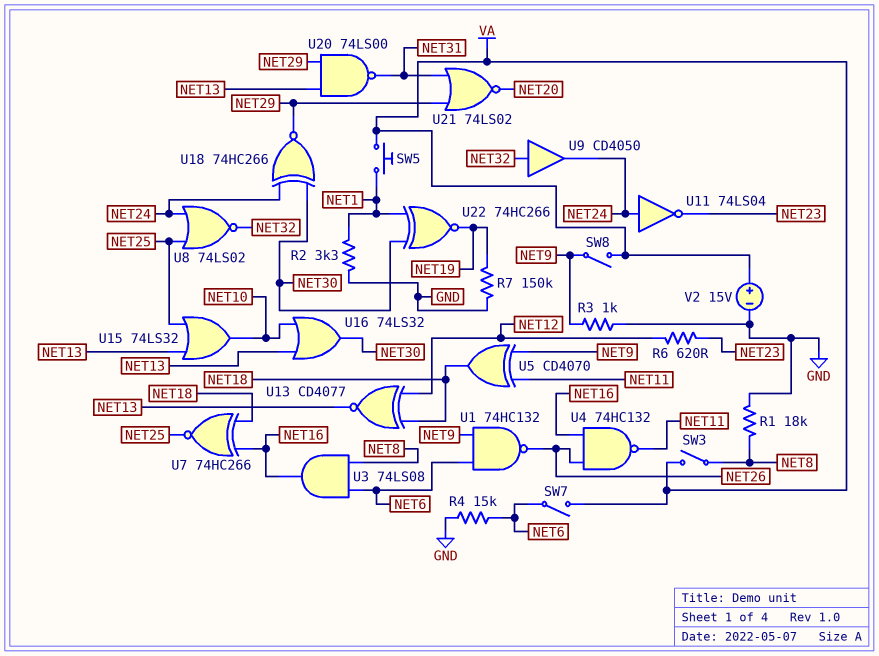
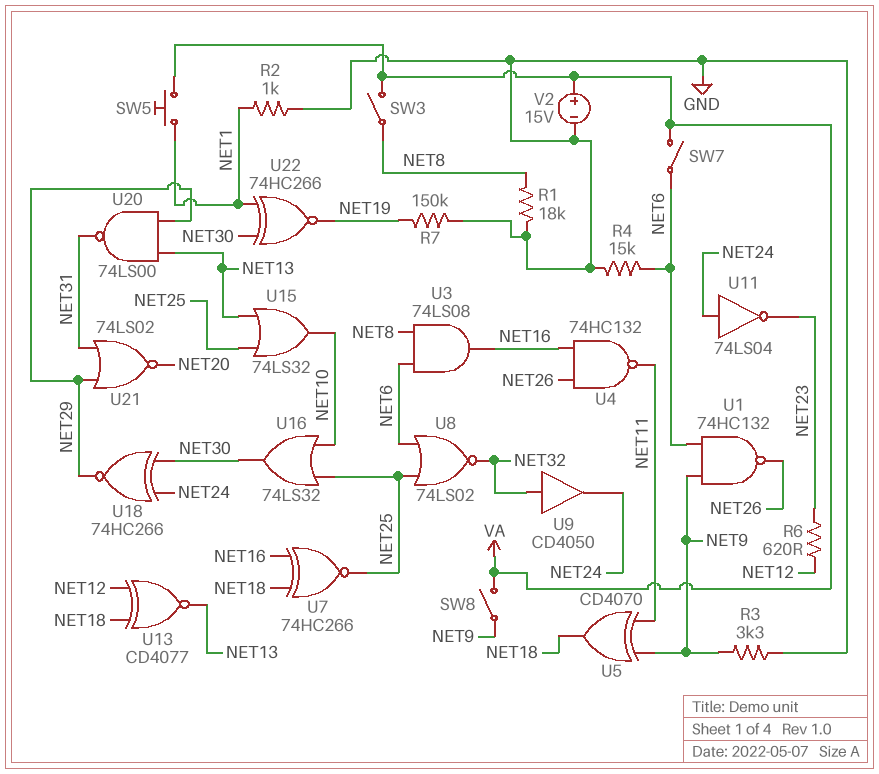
R2: 3.3k (GND, NET1) -> 1k (GND, NET1)
R3: 1k (GND, NET9) -> 3.3k (GND, NET9)
U8: NOR 74LS02 (in NET24, in NET25, out NET32) -> NOR 74LS02 (in NET6, in NET25, out NET32)
U16: OR 74LS32 (in NET10, in NET13, out NET30) -> OR 74LS32 (in NET10, in NET25, out NET30)

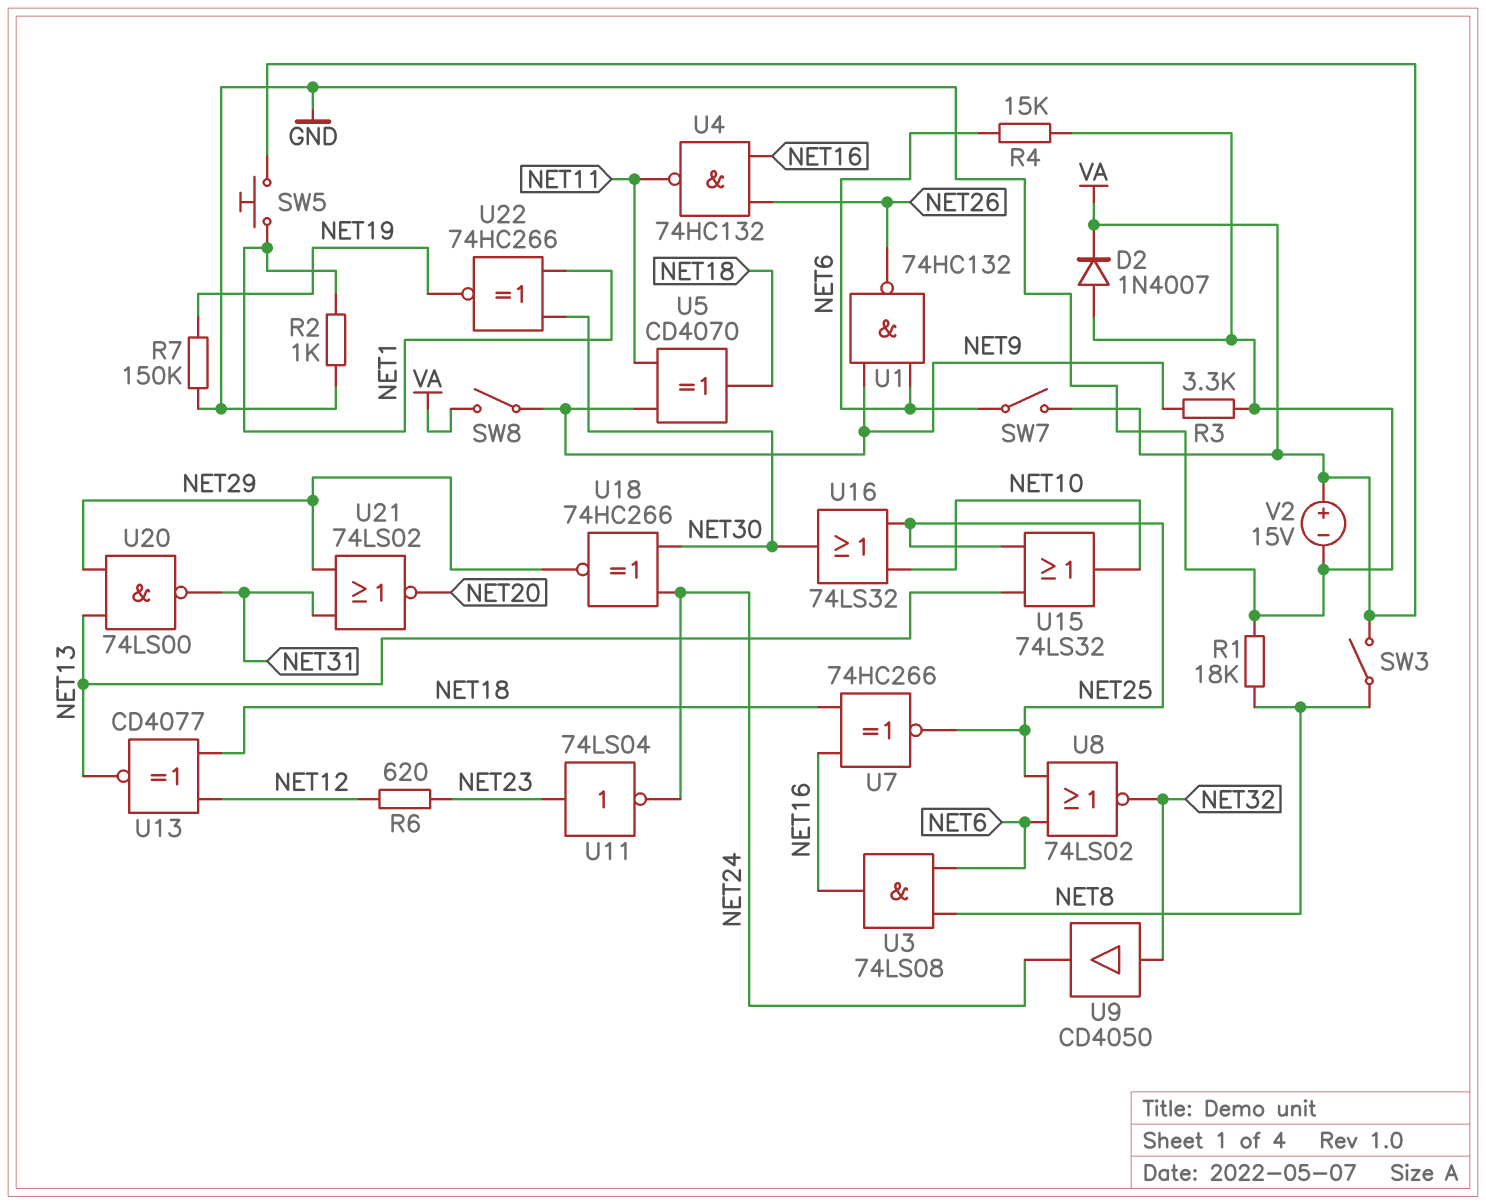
D2: none -> diode 1N4007 (A GND, K VA)
U11: NOT 74LS04 (in NET24, out NET23) -> NOT 74LS04 (in NET23, out NET24)

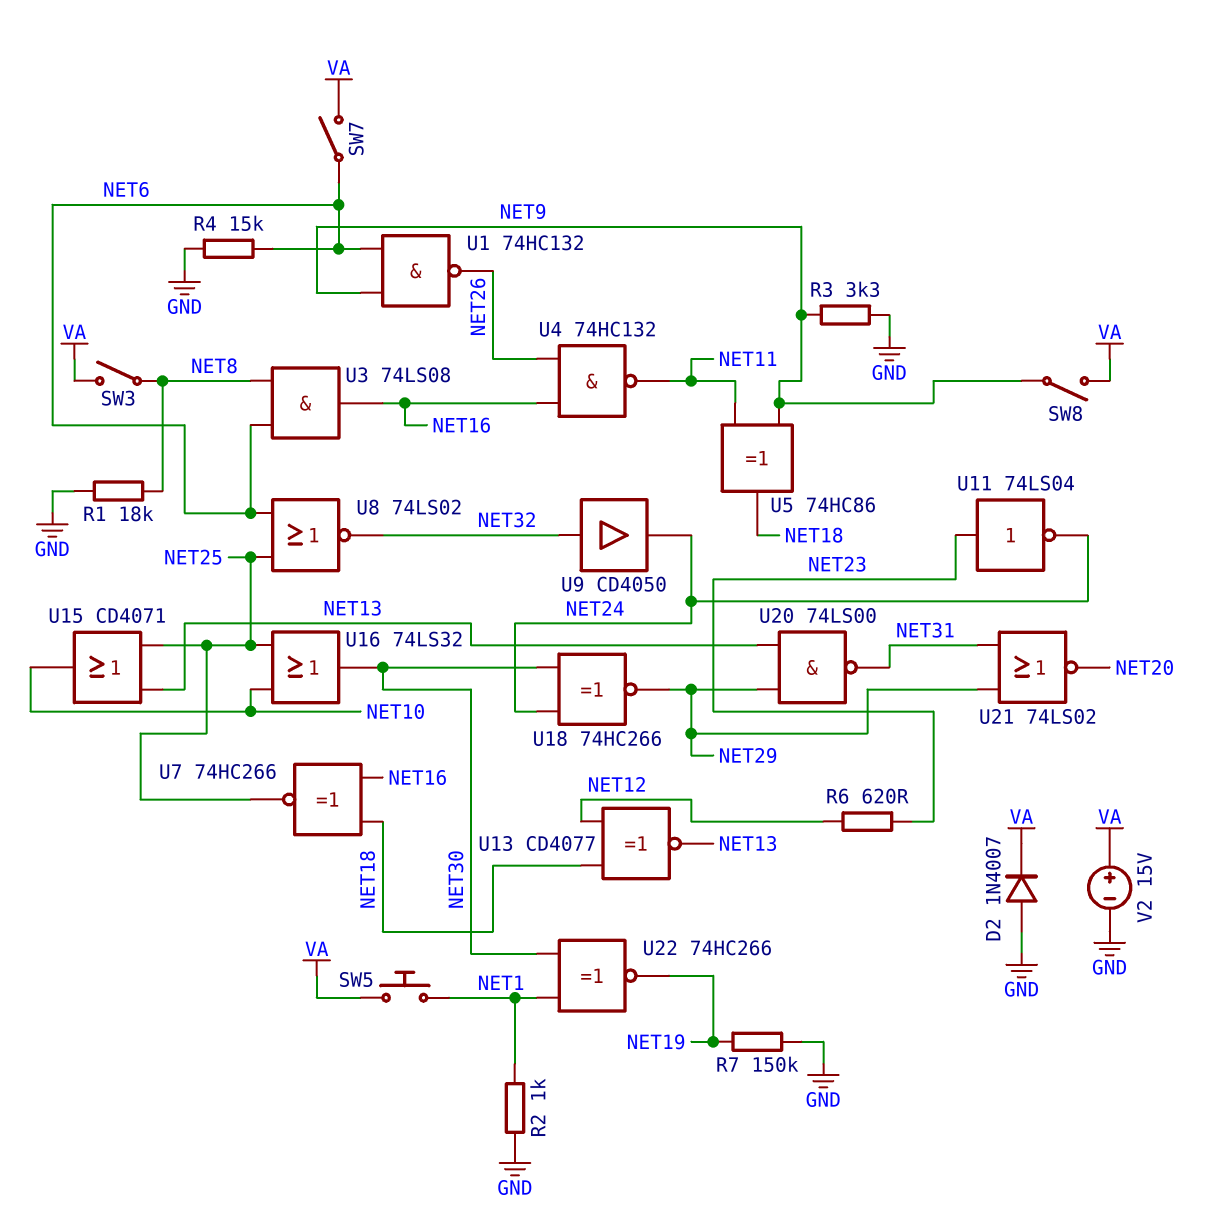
U5: XOR CD4070 (in NET9, in NET11, out NET18) -> XOR 74HC86 (in NET9, in NET11, out NET18)
U15: OR 74LS32 (in NET13, in NET25, out NET10) -> OR CD4071 (in NET13, in NET25, out NET10)

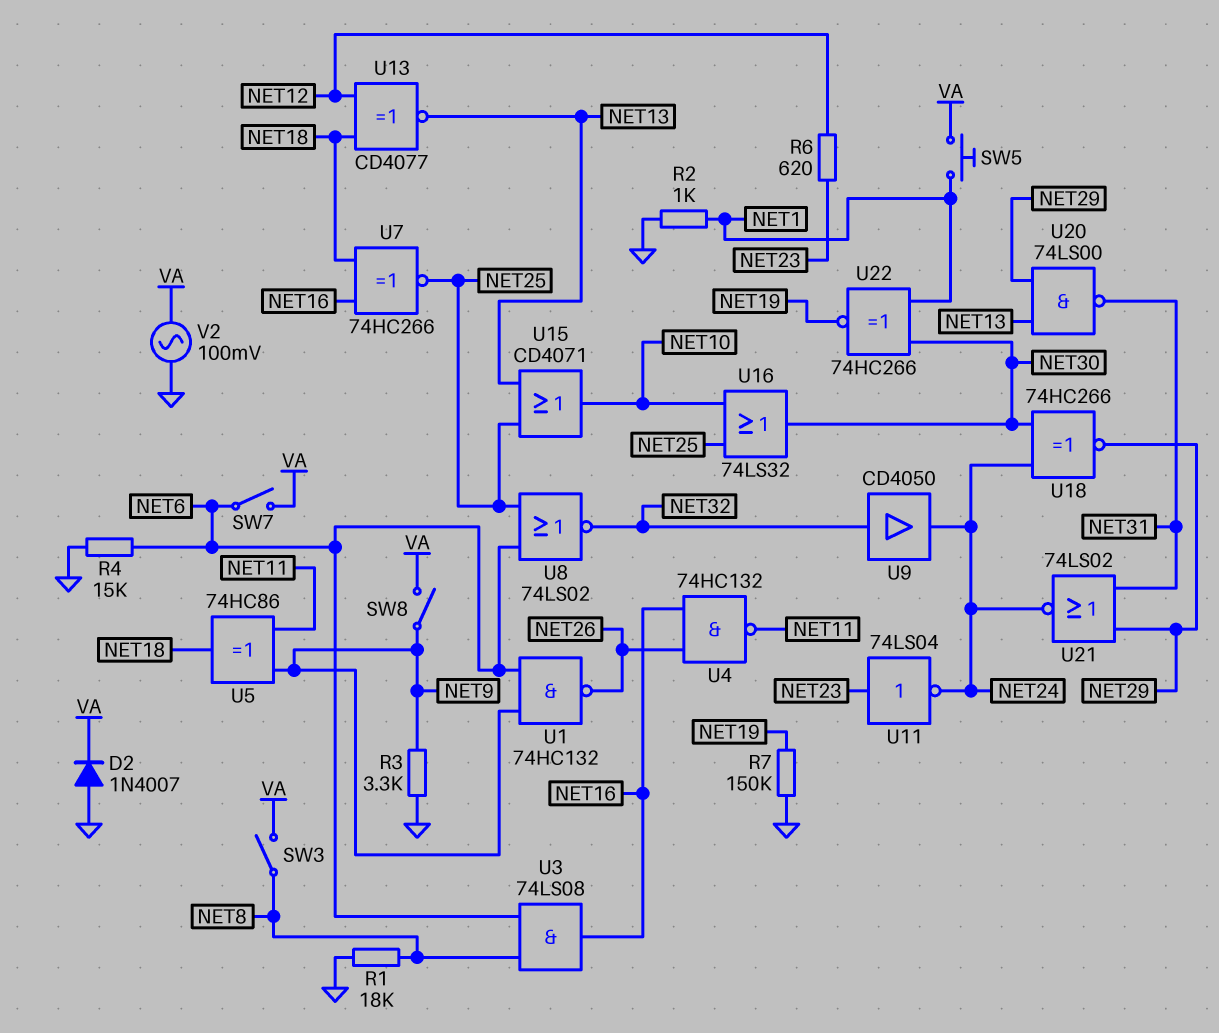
U21: NOR 74LS02 (in NET29, in NET31, out NET20) -> NOR 74LS02 (in NET29, in NET31, out NET24)
V2: 15V (plus VA, minus GND) -> AC 100mV (GND, VA)

